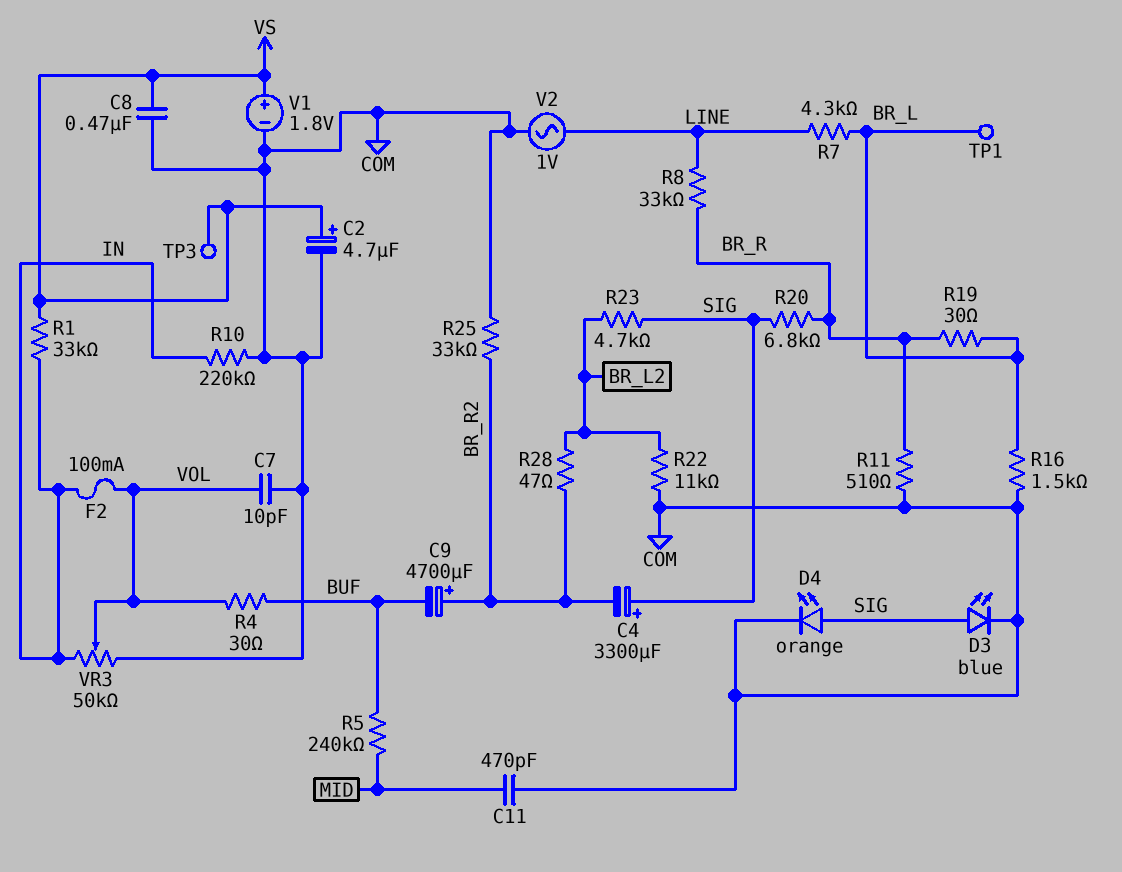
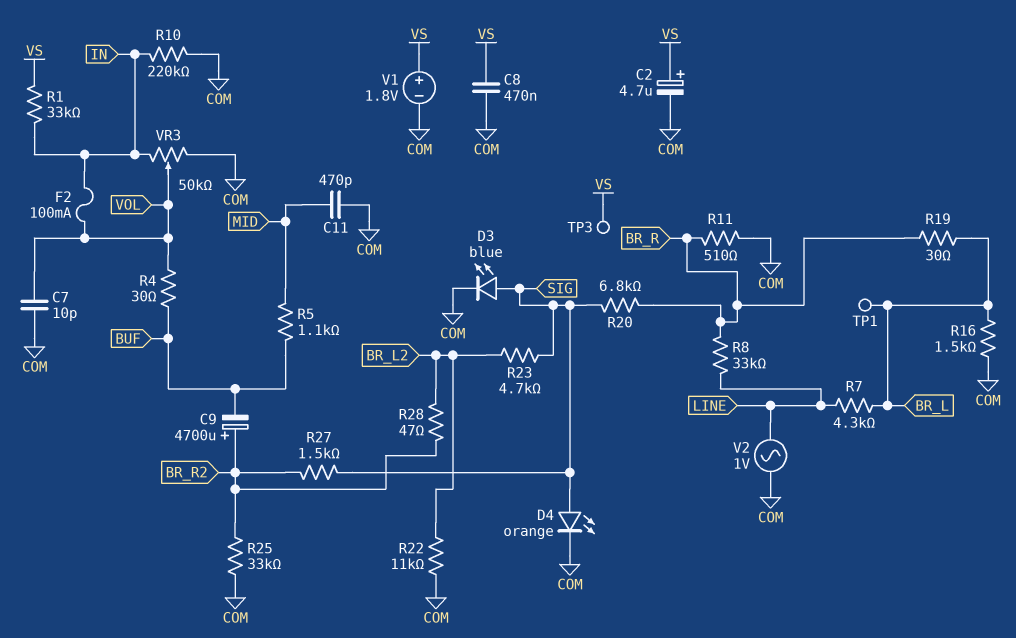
C4: 3300uF (plus SIG, minus BR_R2) -> none
R5: 240k (BUF, MID) -> 1.1k (BUF, MID)
R27: none -> 1.5k (BR_R2, SIG)

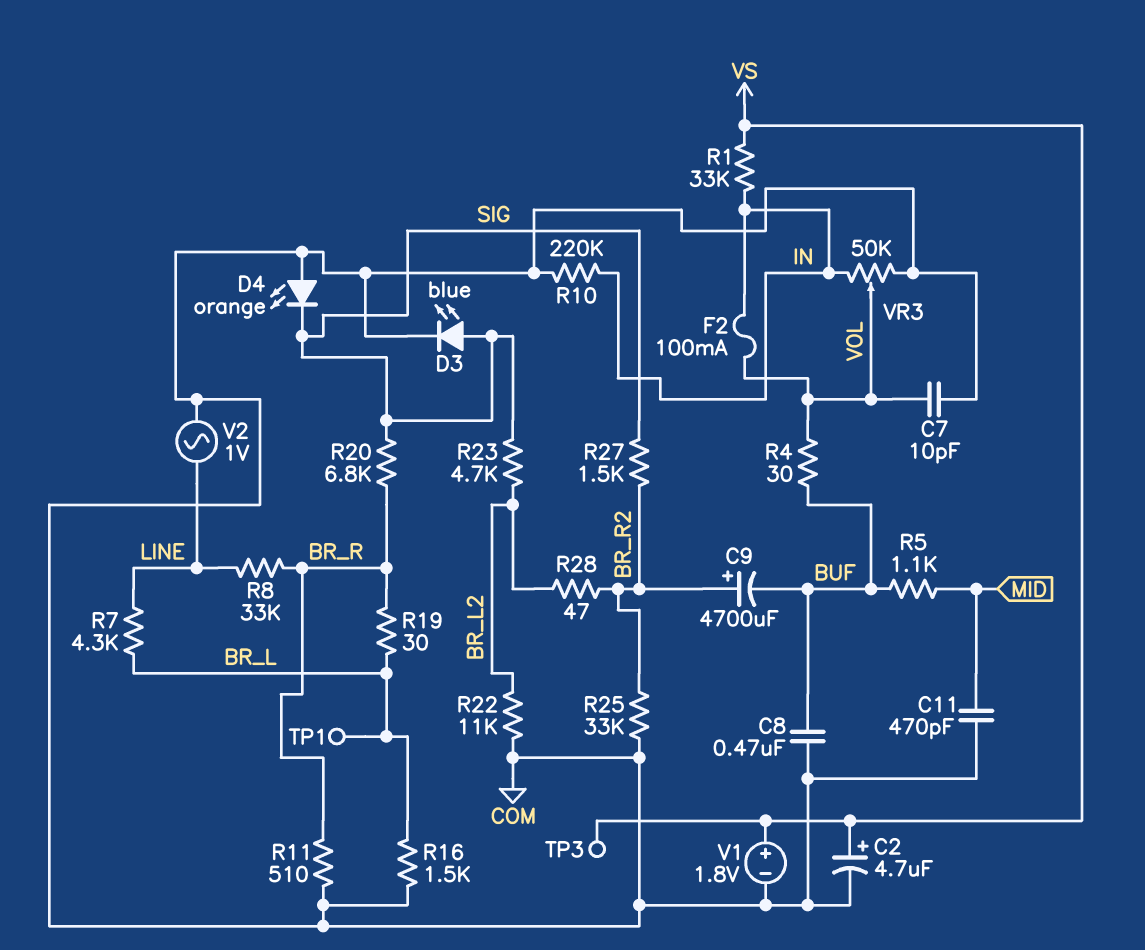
C8: 470nF (COM, VS) -> 470nF (BUF, COM)
D4: LED orange (A SIG, K COM) -> LED orange (A COM, K SIG)

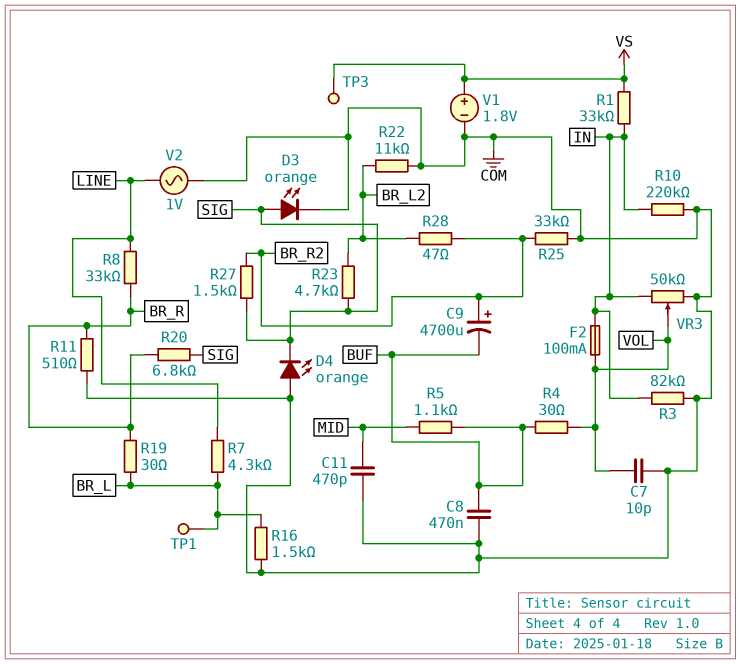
C2: 4.7uF (plus VS, minus COM) -> none
D3: LED blue (A SIG, K COM) -> LED orange (A SIG, K COM)
R3: none -> 82k (COM, IN)

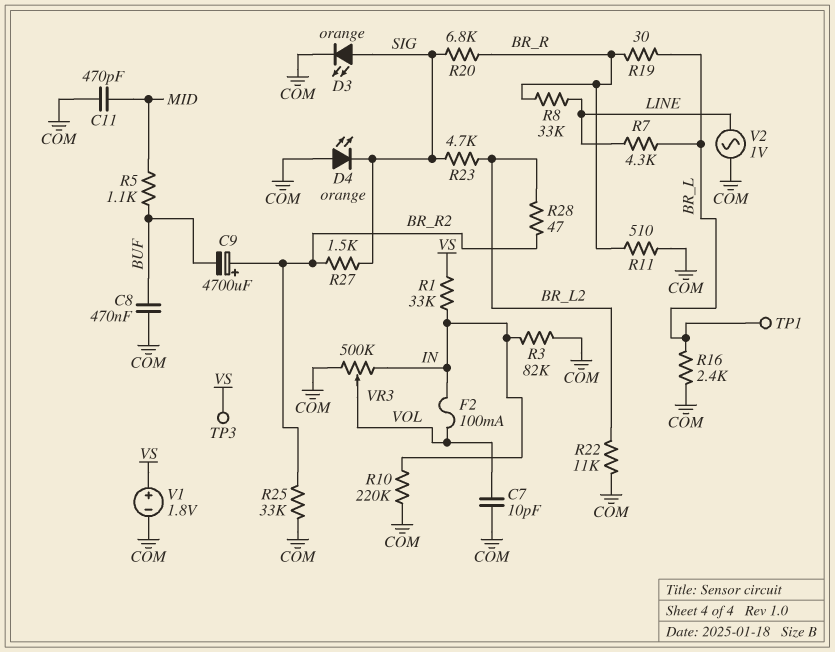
R4: 30 (BUF, VOL) -> none
R16: 1.5k (BR_L, COM) -> 2.4k (BR_L, COM)
VR3: 50k (COM, IN, wiper VOL) -> 500k (COM, IN, wiper VOL)

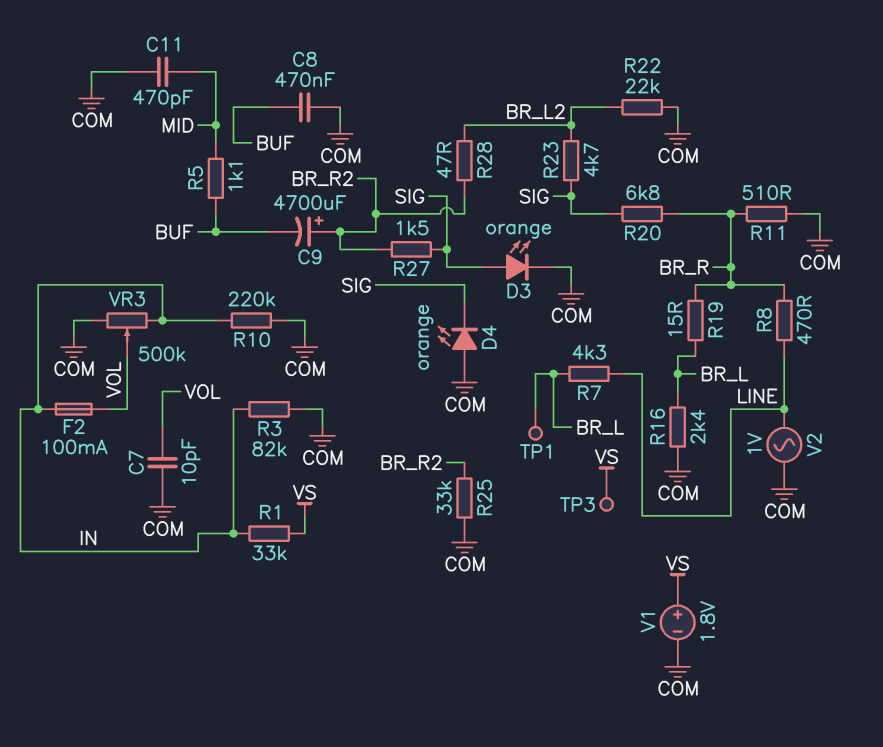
R8: 33k (BR_R, LINE) -> 470 (BR_R, LINE)
R19: 30 (BR_L, BR_R) -> 15 (BR_L, BR_R)
R22: 11k (BR_L2, COM) -> 22k (BR_L2, COM)

